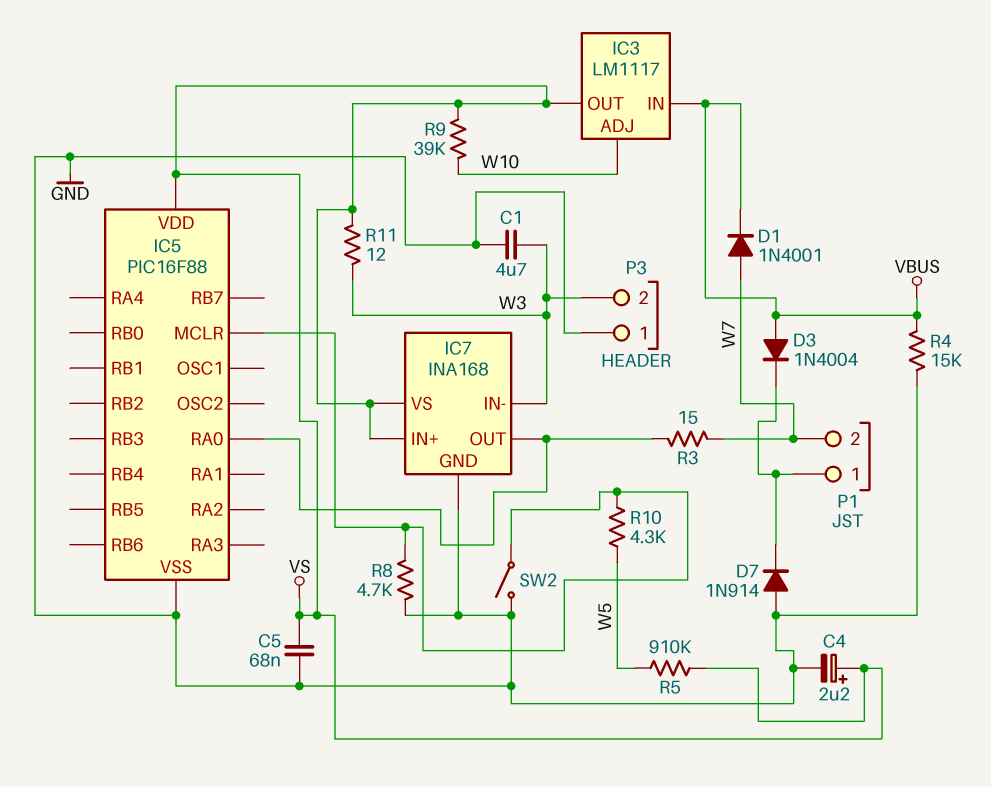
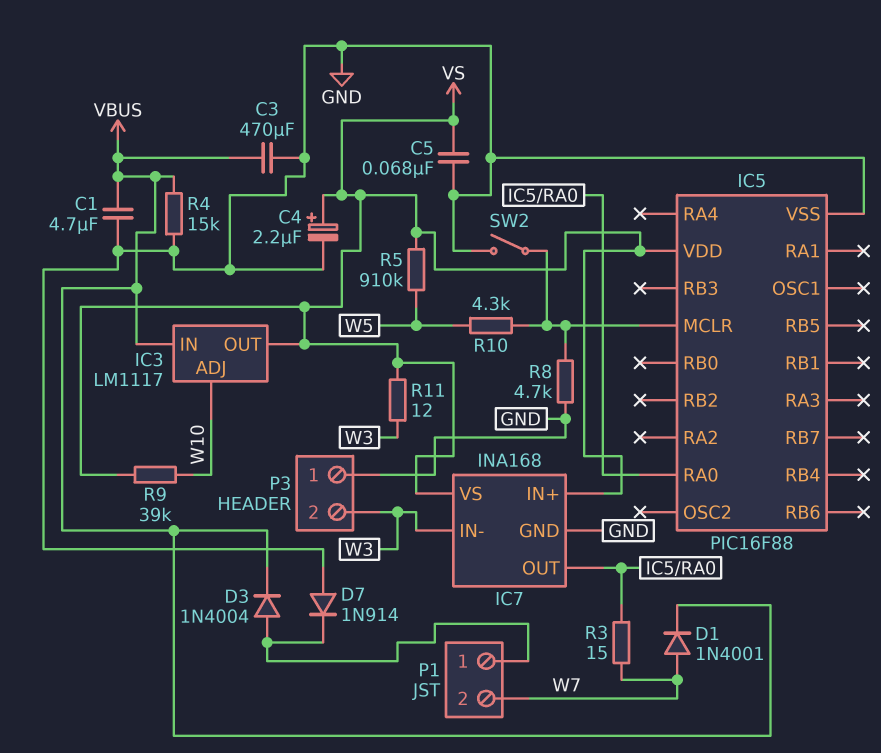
C1: 4.7uF (GND, W3) -> 4.7uF (GND, VBUS)
C3: none -> 470uF (GND, VBUS)
D3: diode 1N4004 (A VBUS, K P1/1) -> diode 1N4004 (A P1/1, K VBUS)

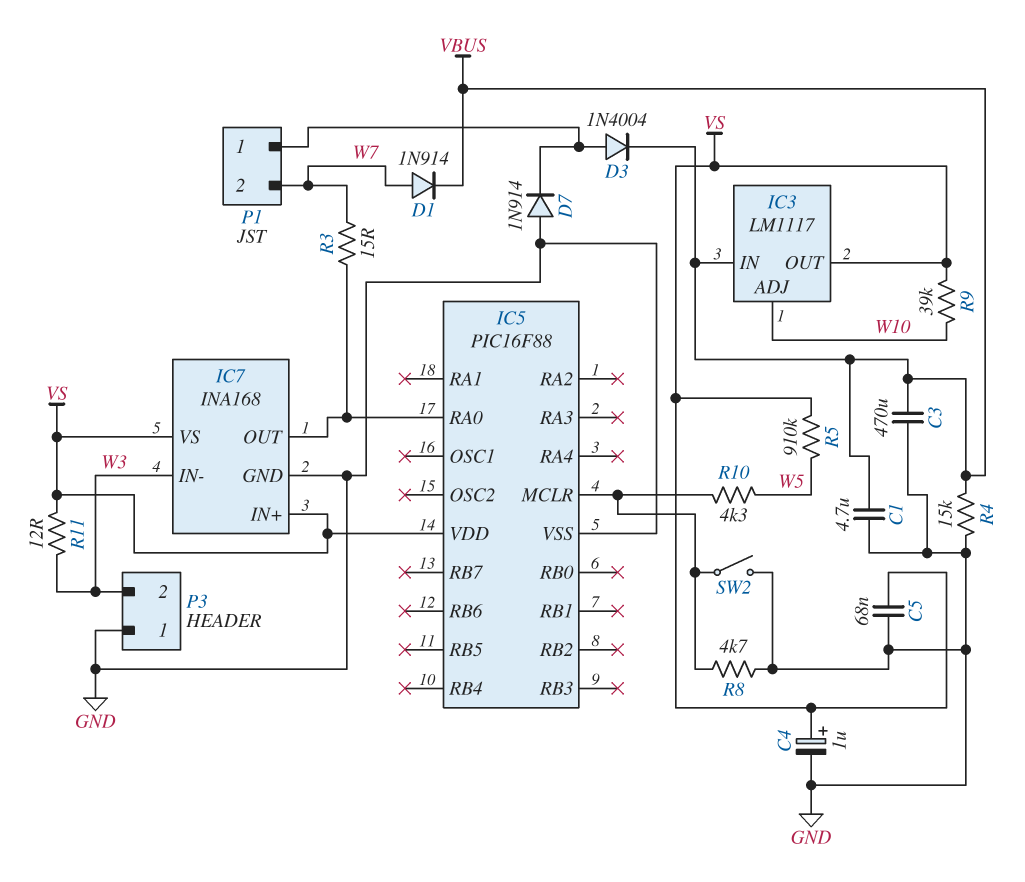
C4: 2.2uF (plus VS, minus GND) -> 1uF (plus VS, minus GND)
D1: diode 1N4001 (A W7, K VBUS) -> diode 1N914 (A W7, K VBUS)

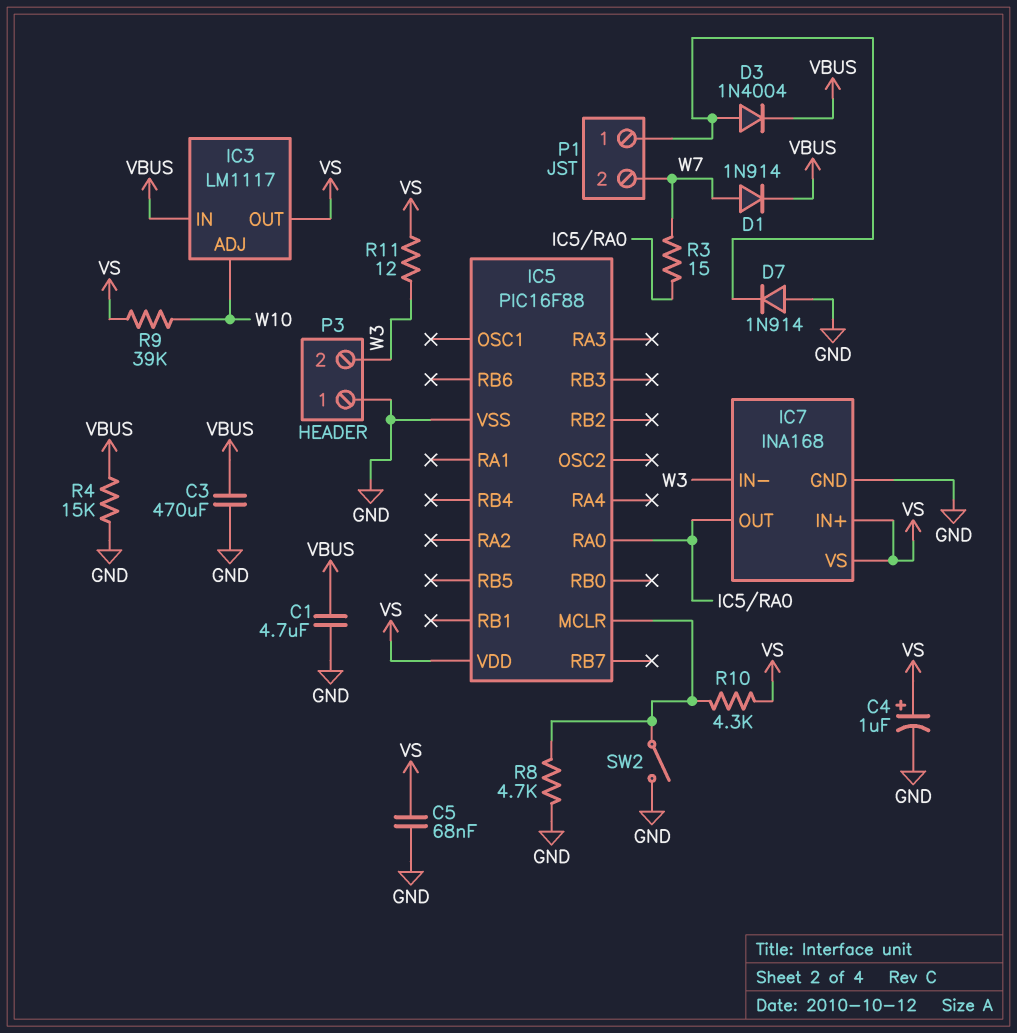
R5: 910k (VS, W5) -> none
R10: 4.3k (IC5/MCLR, W5) -> 4.3k (IC5/MCLR, VS)

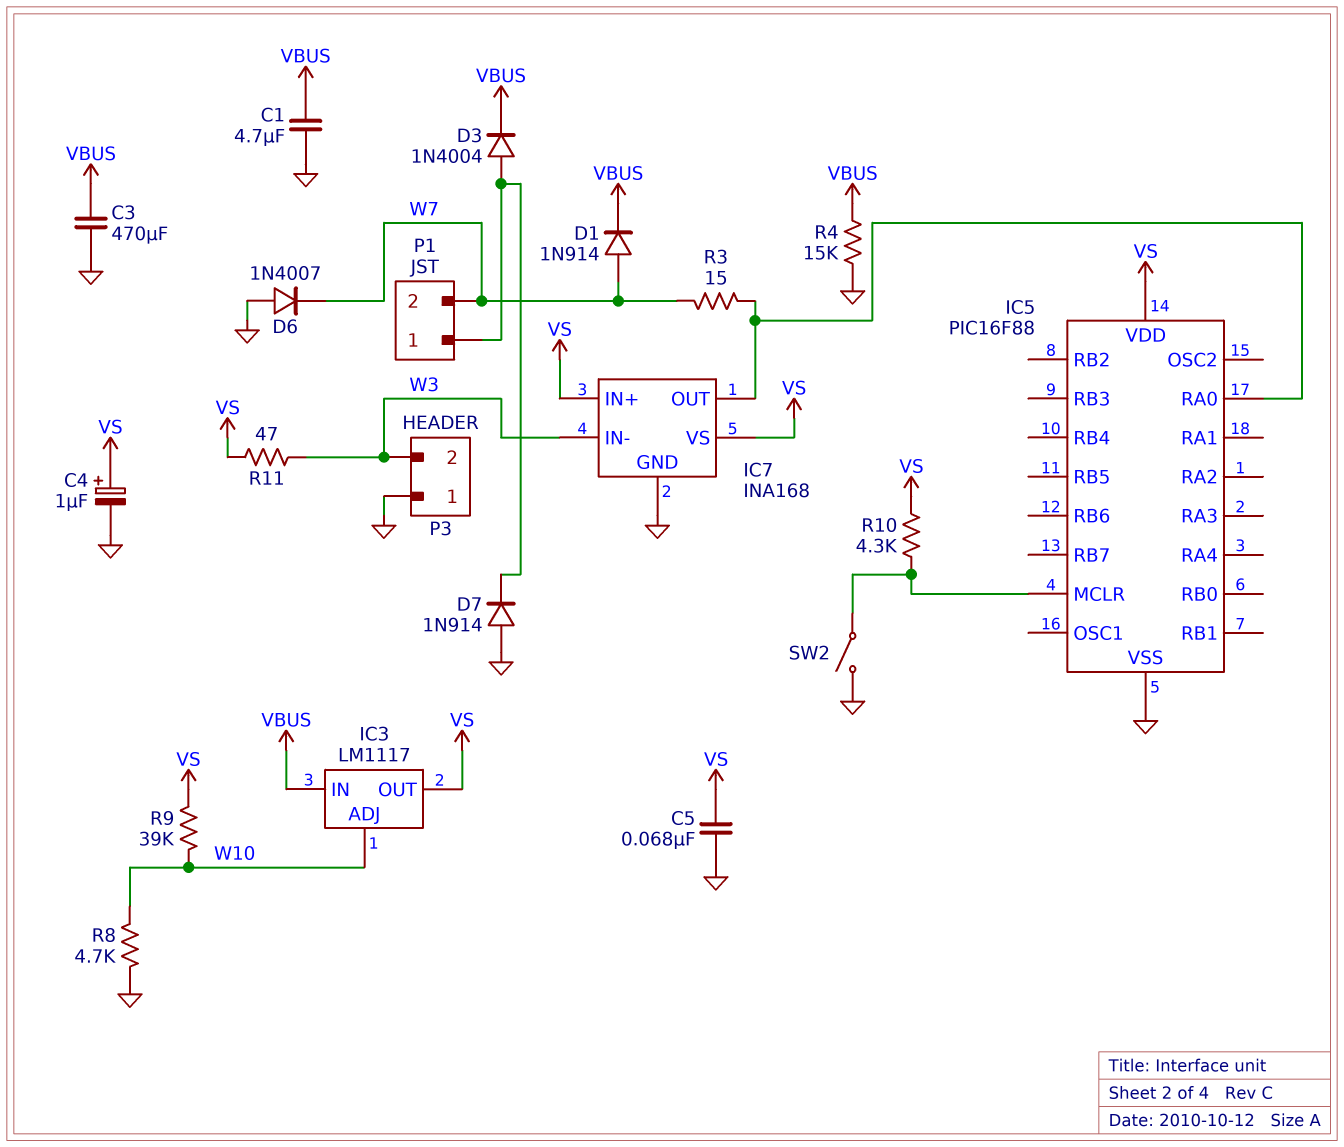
D6: none -> diode 1N4007 (A GND, K W7)
R8: 4.7k (GND, IC5/MCLR) -> 4.7k (GND, W10)
R11: 12 (VS, W3) -> 47 (VS, W3)

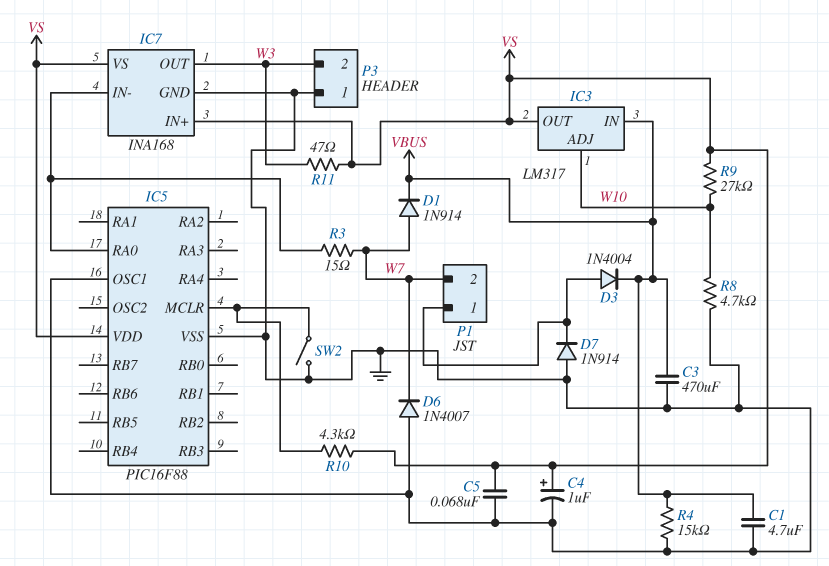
IC3: LM1117 -> LM317
IC5 pin OSC1: none -> GND
IC7 pin IN-: W3 -> IC5/RA0
IC7 pin OUT: IC5/RA0 -> W3
R9: 39k (VS, W10) -> 27k (VS, W10)

